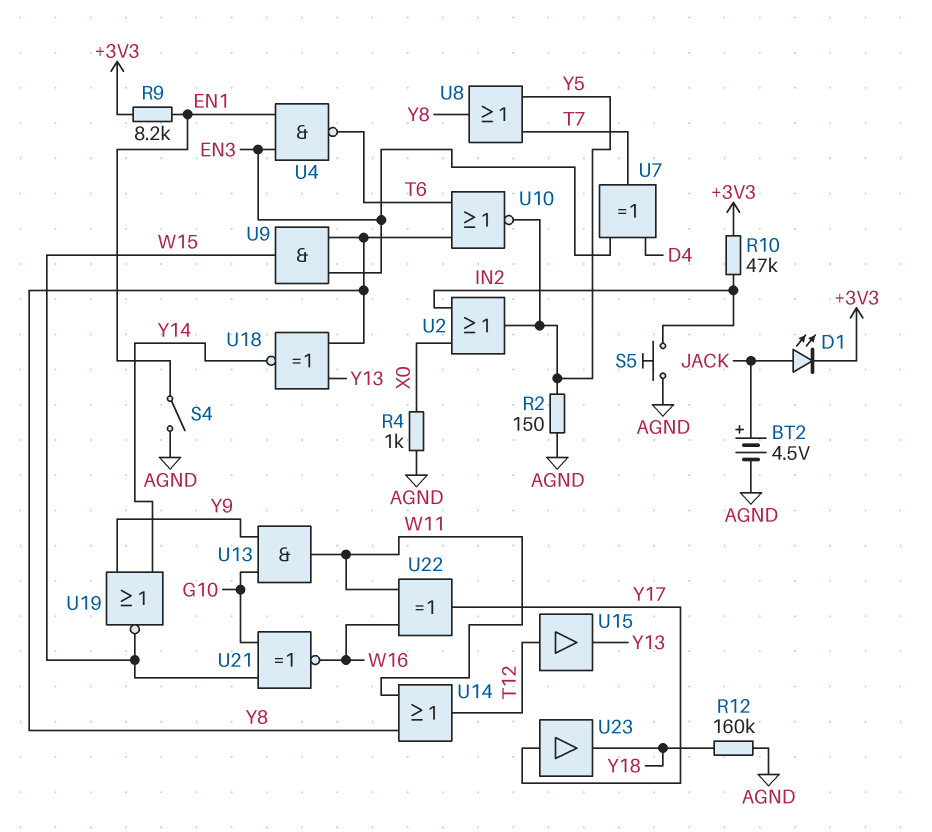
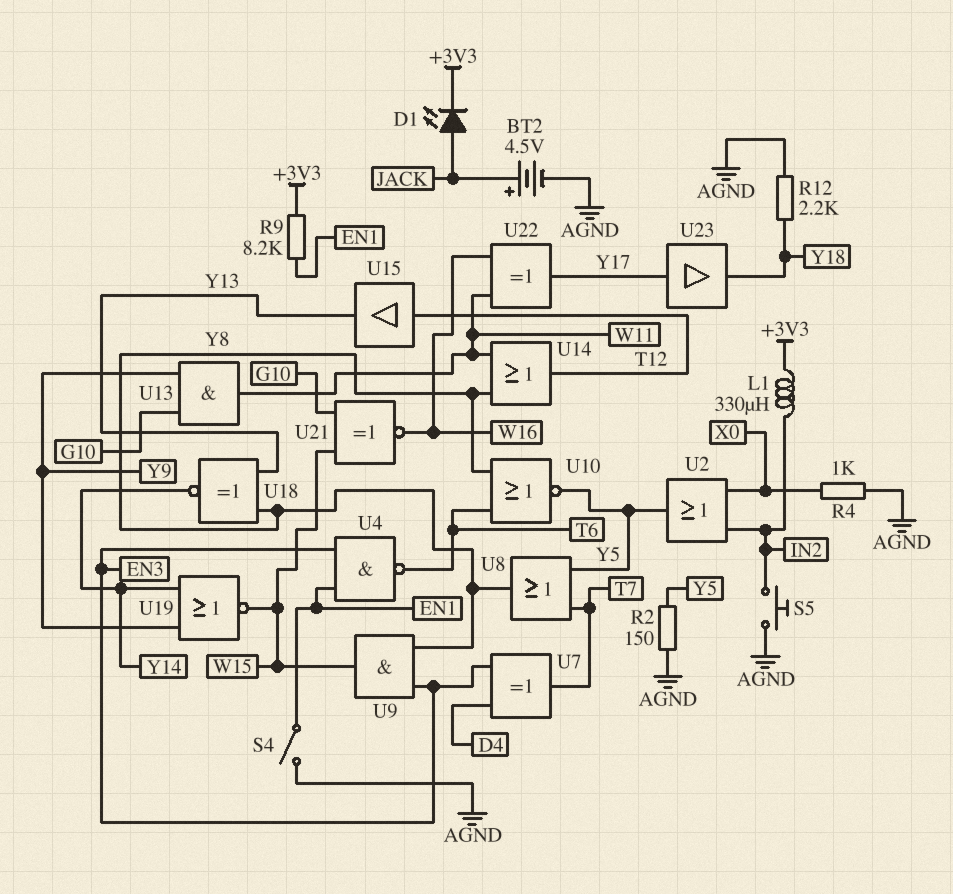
L1: none -> 330uH (+3V3, IN2)
R10: 47k (+3V3, IN2) -> none
R12: 160k (AGND, Y18) -> 2.2k (AGND, Y18)

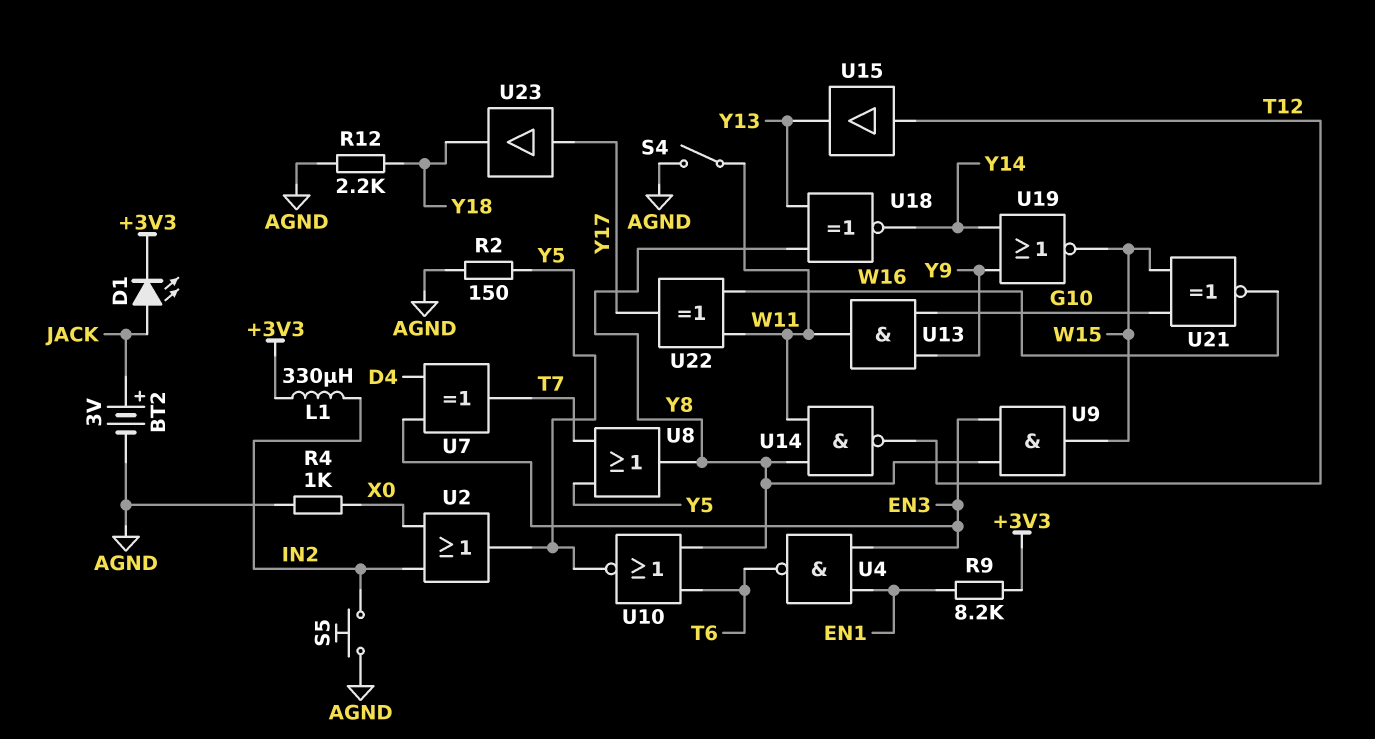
BT2: 4.5V (plus JACK, minus AGND) -> 3V (plus JACK, minus AGND)
S4: switch (AGND, EN1) -> switch (AGND, W11)
U14: OR (in W11, in Y8, out T12) -> NAND (in W11, in Y8, out T12)

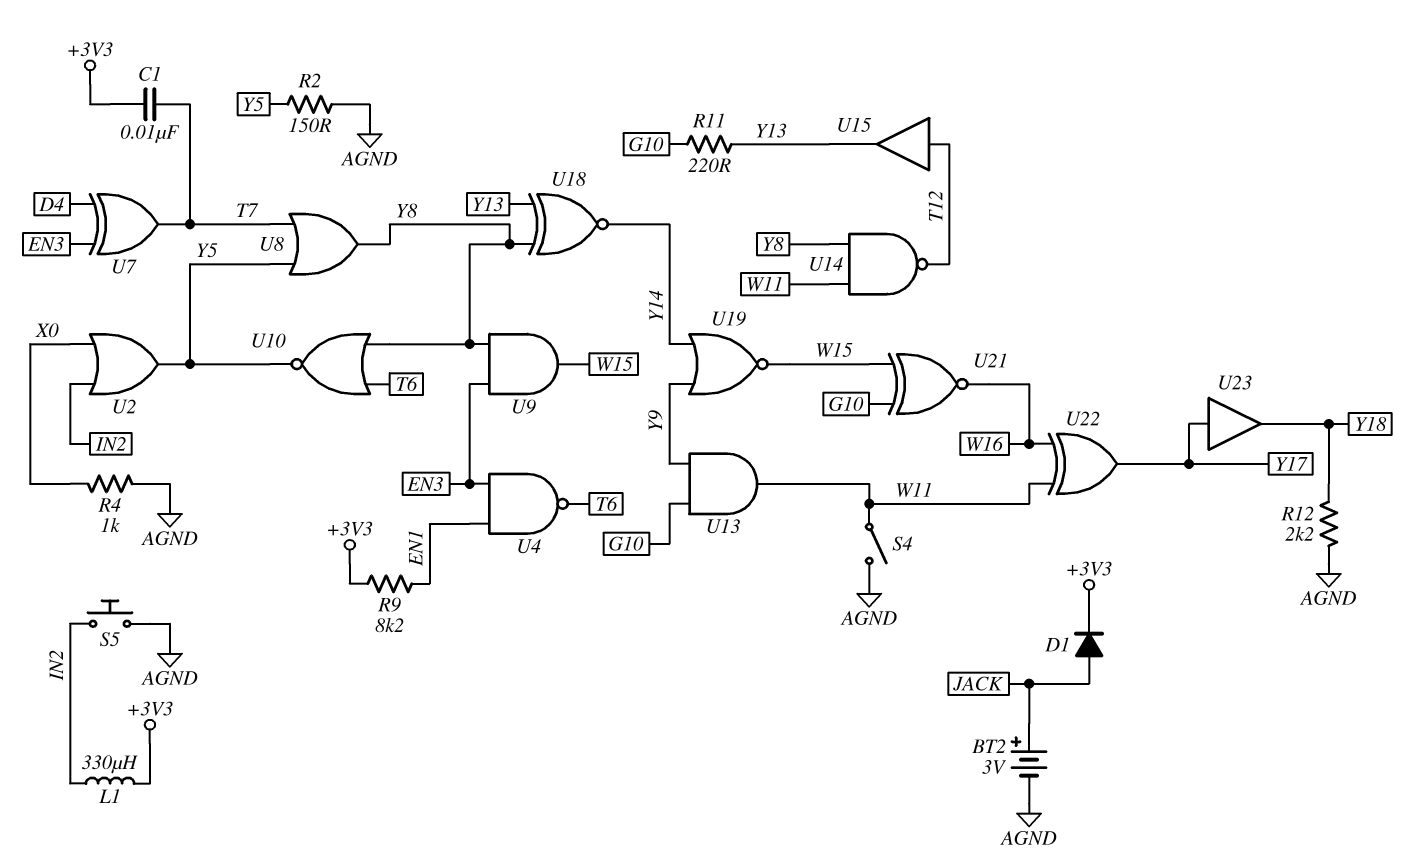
C1: none -> 10nF (+3V3, T7)
D1: LED (A JACK, K +3V3) -> diode (A JACK, K +3V3)
R11: none -> 220 (G10, Y13)

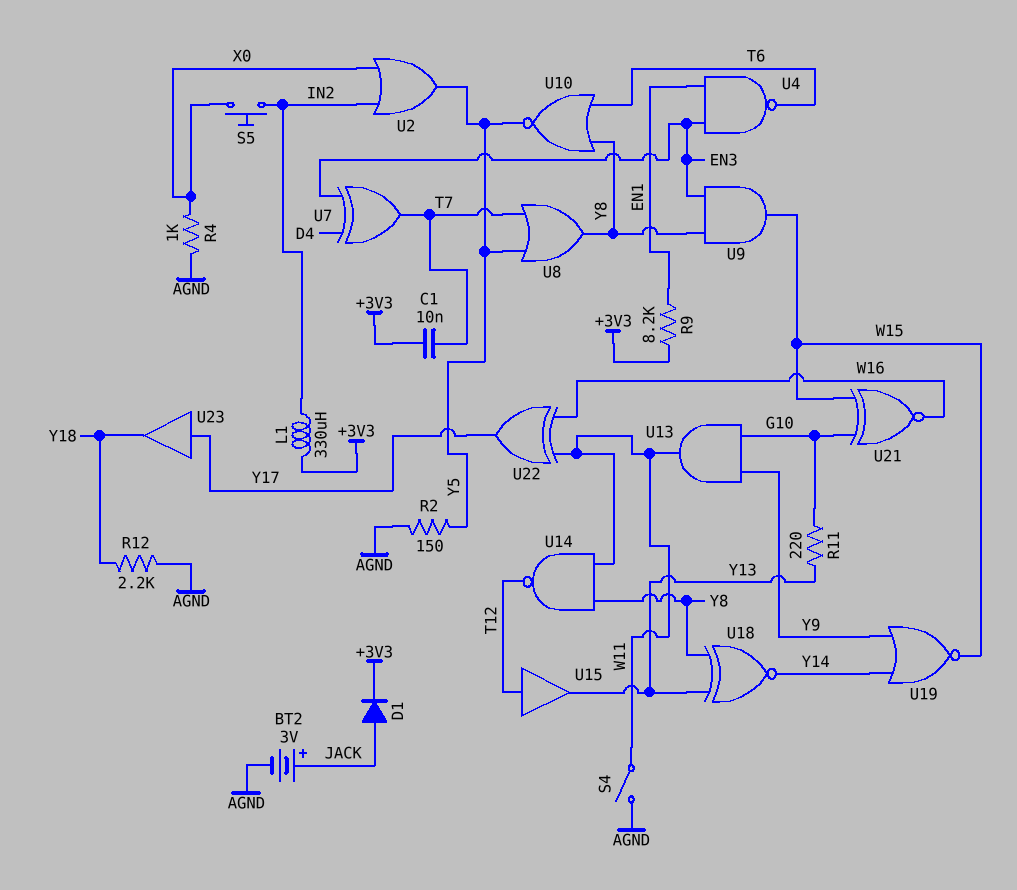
S5: button (AGND, IN2) -> button (IN2, X0)

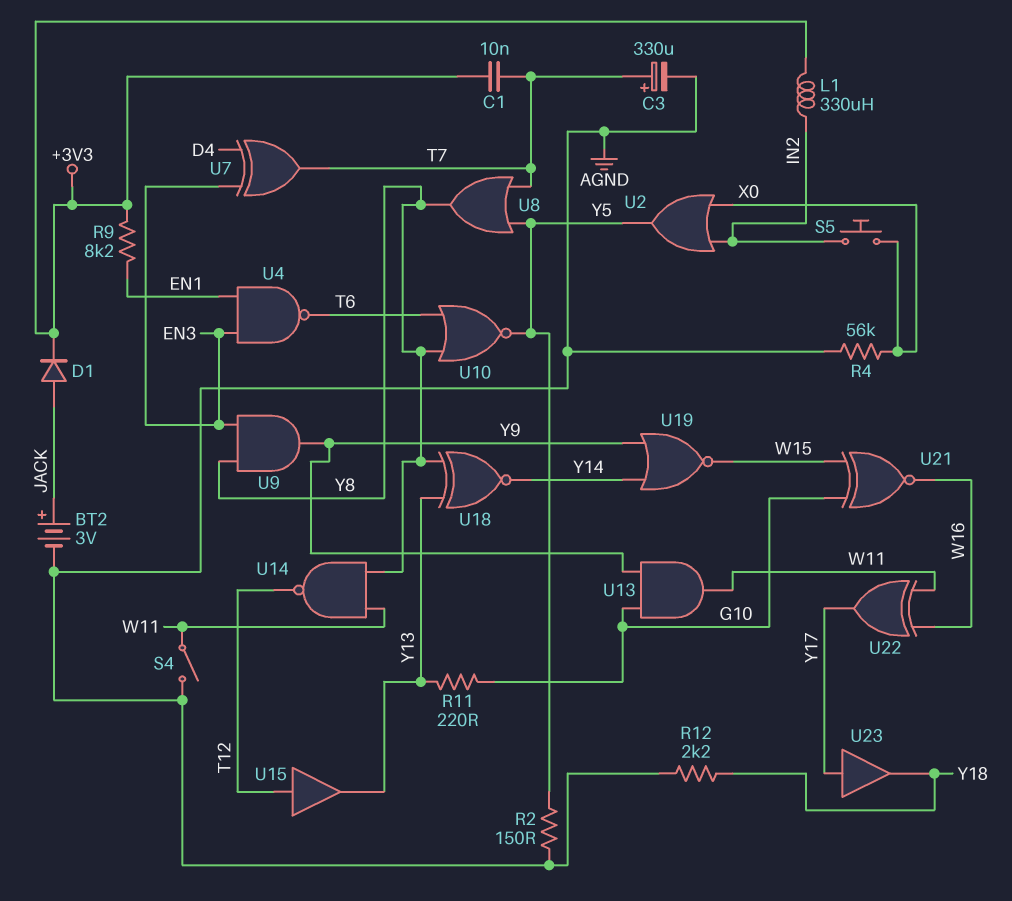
C3: none -> 330uF (plus T7, minus AGND)
R4: 1k (AGND, X0) -> 56k (AGND, X0)
U9: AND (in EN3, in Y8, out W15) -> AND (in EN3, in Y8, out Y9)

